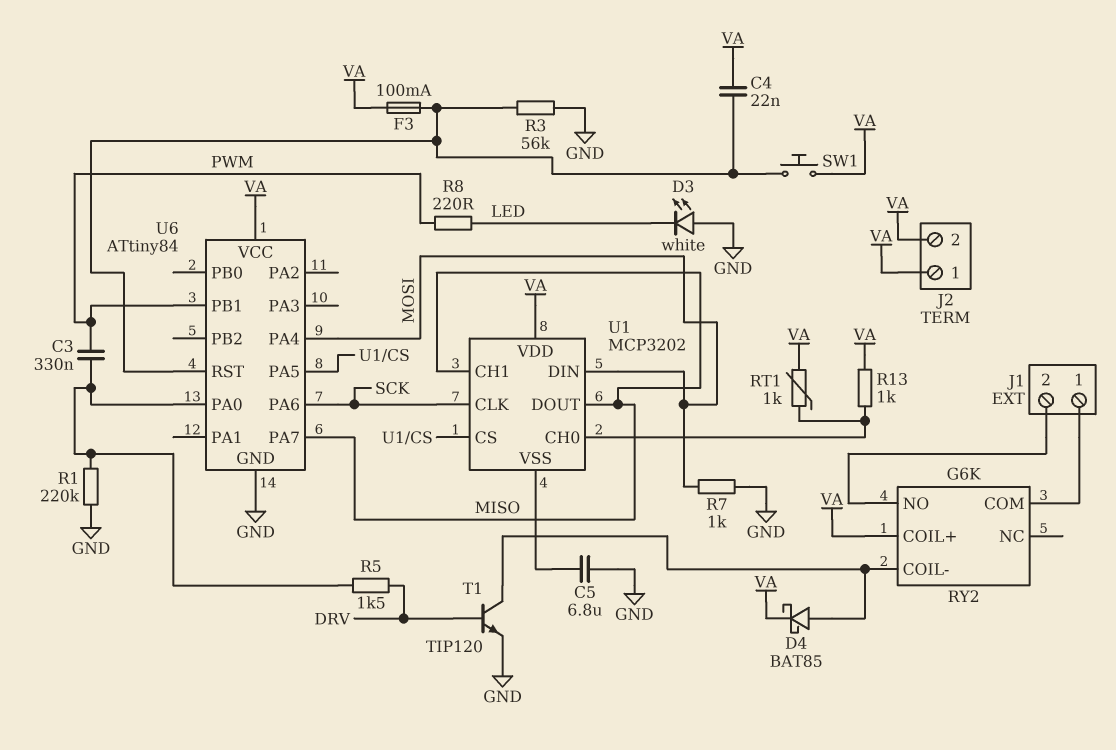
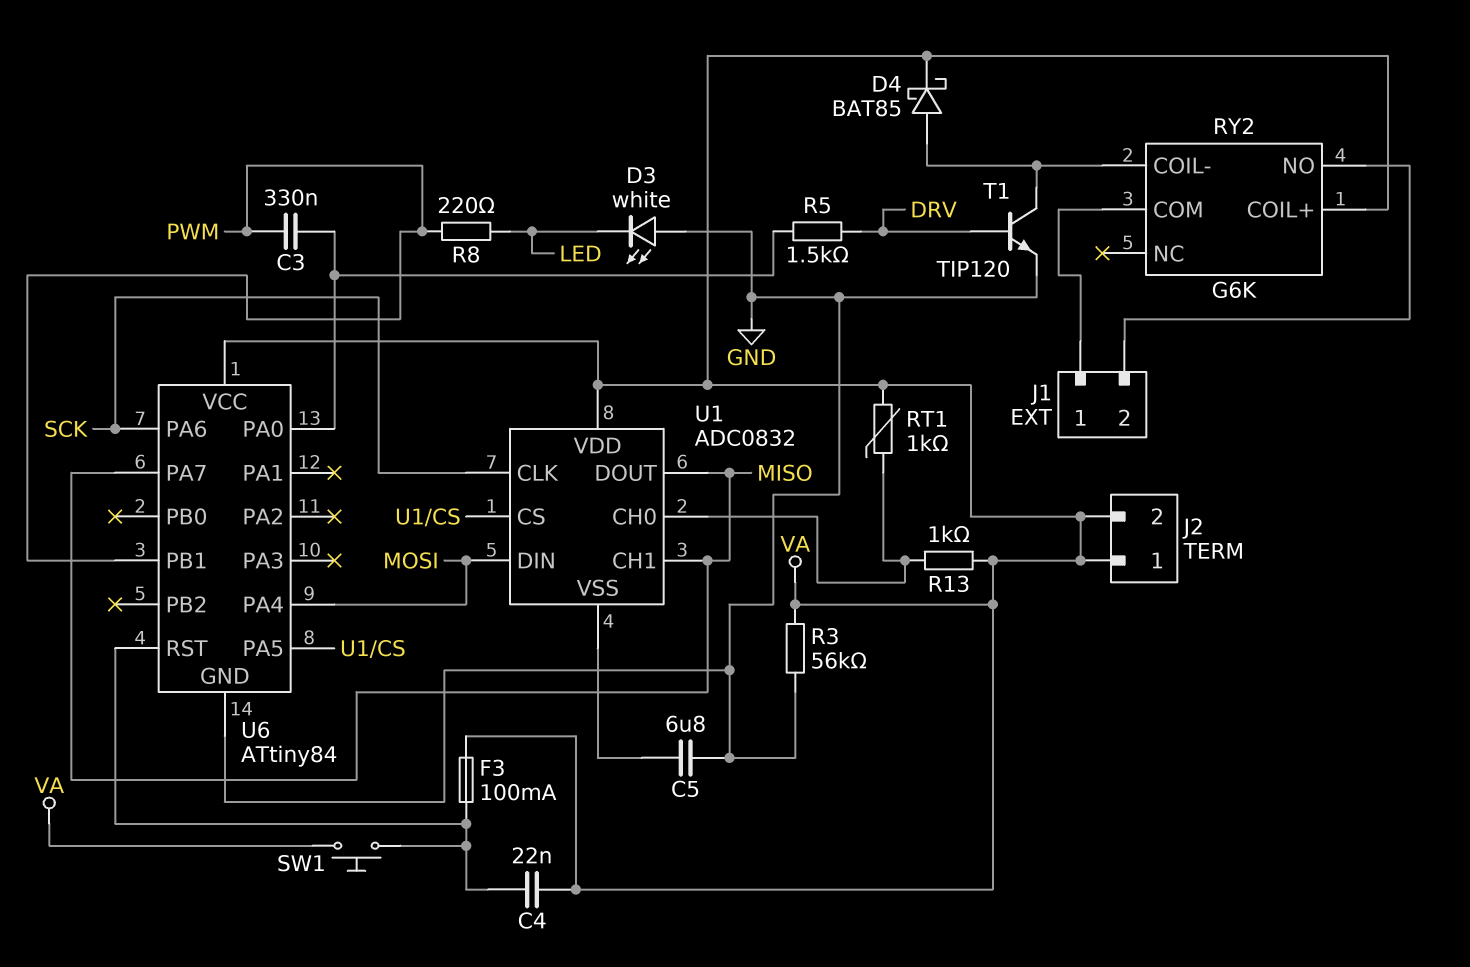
R1: 220k (GND, U6/PA0) -> none
R3: 56k (GND, U6/RST) -> 56k (GND, VA)
R7: 1k (GND, MOSI) -> none
U1: MCP3202 -> ADC0832

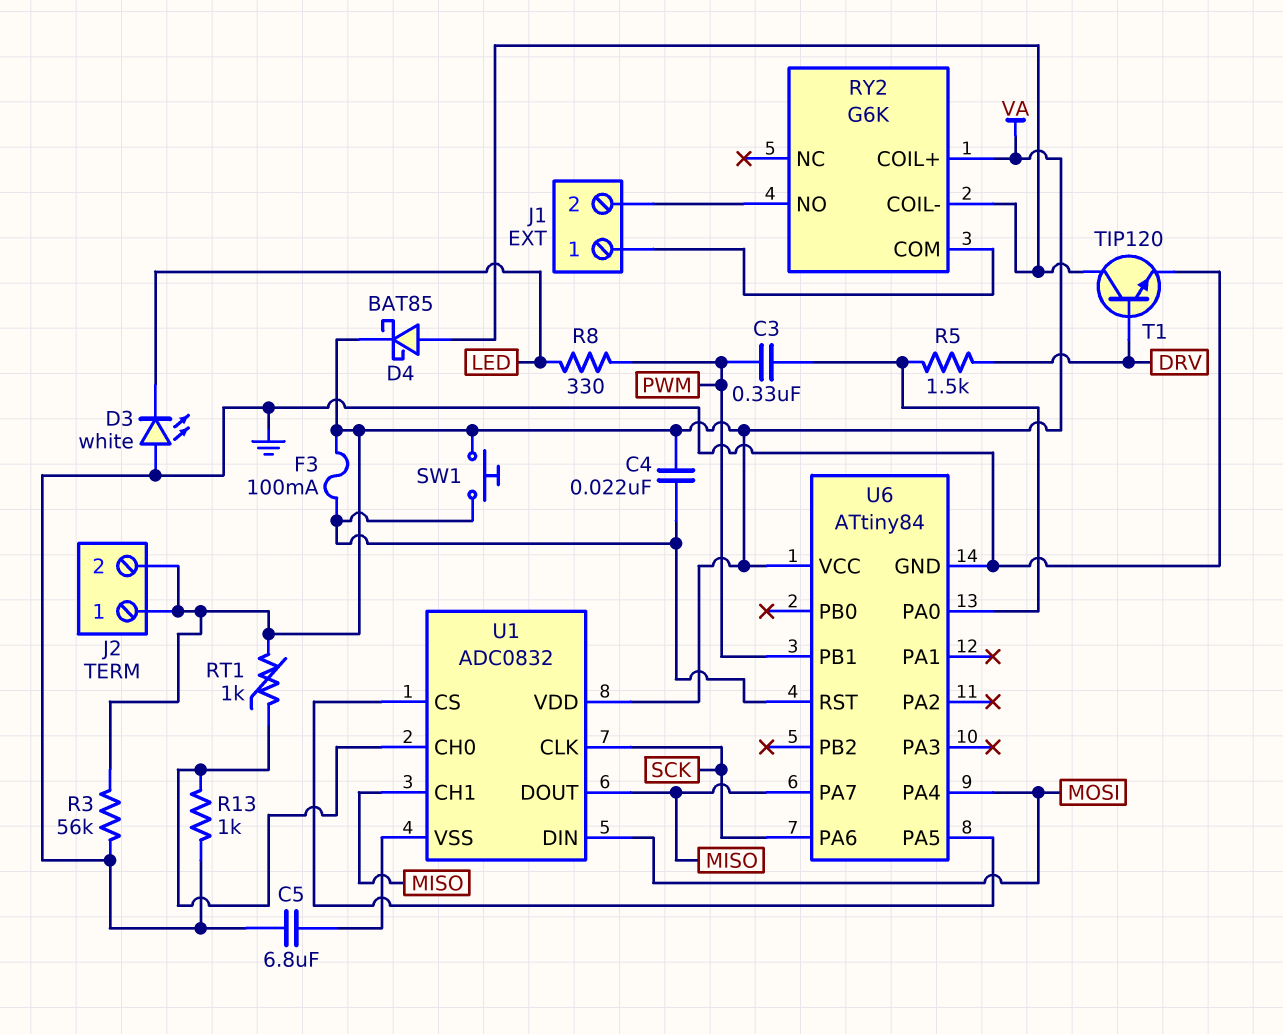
R8: 220 (LED, PWM) -> 330 (LED, PWM)
R13: 1k (U1/CH0, VA) -> 1k (GND, U1/CH0)

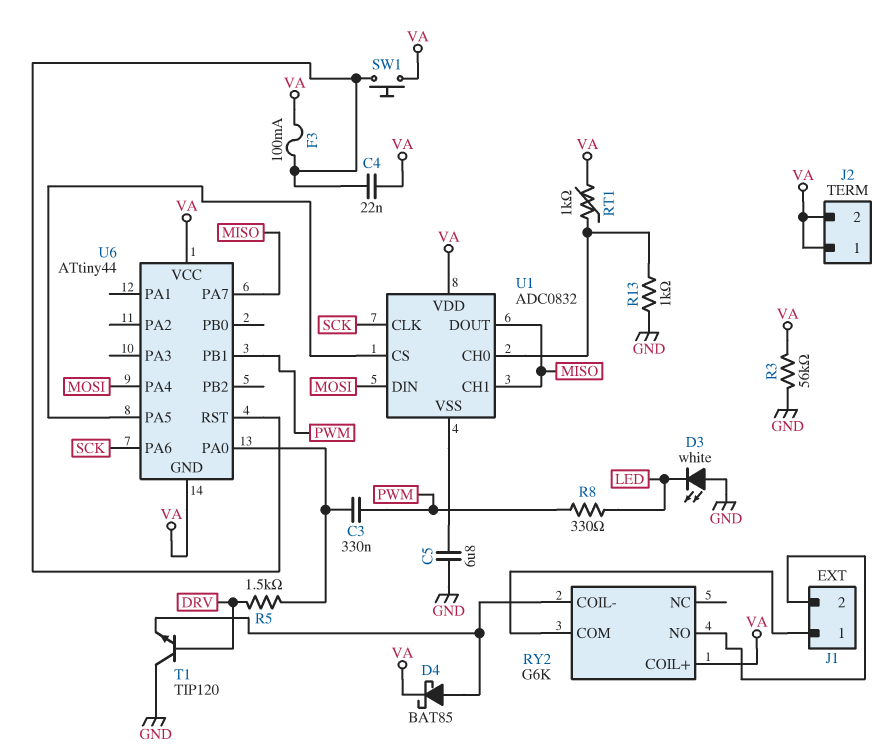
T1: NPN TIP120 (B DRV, C RY2/COIL-, E GND) -> NPN TIP120 (B DRV, C GND, E RY2/COIL-)
U6: ATtiny84 -> ATtiny44
U6 pin GND: GND -> VA

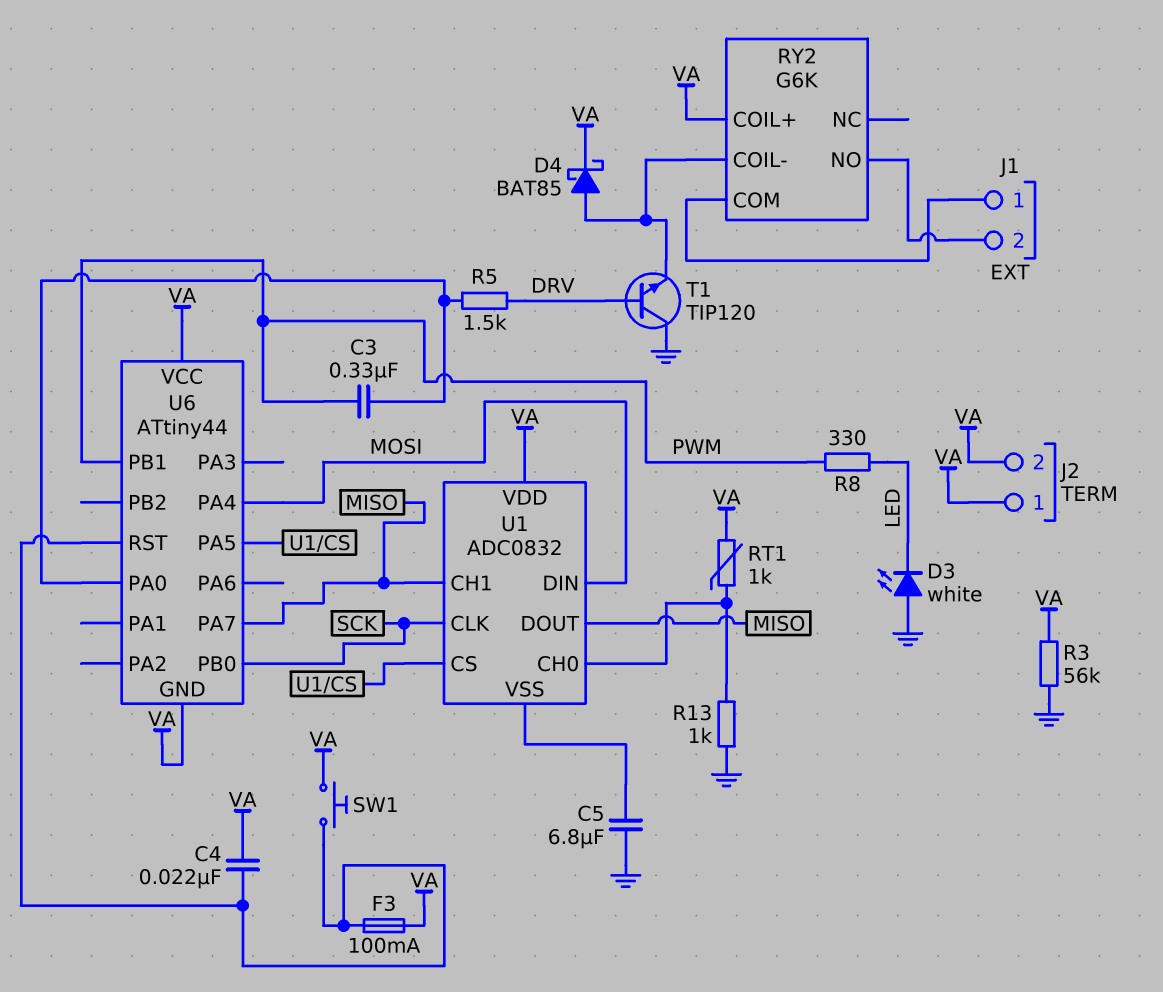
U6 pin PA6: SCK -> none
U6 pin PB0: none -> SCK

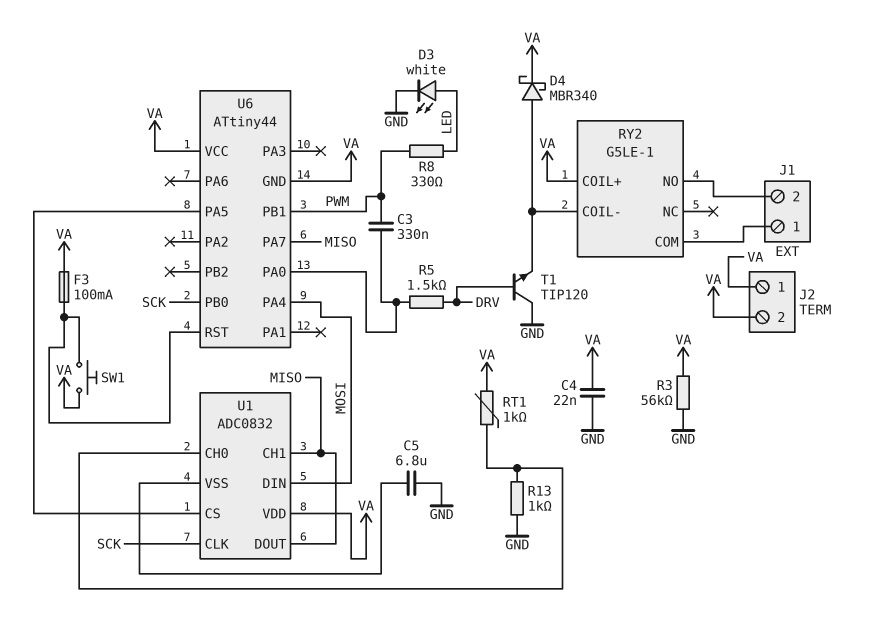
C4: 22nF (U6/RST, VA) -> 22nF (GND, VA)
D3: LED white (A GND, K LED) -> LED white (A LED, K GND)
D4: schottky BAT85 (A RY2/COIL-, K VA) -> schottky MBR340 (A RY2/COIL-, K VA)
RY2: G6K -> G5LE-1

